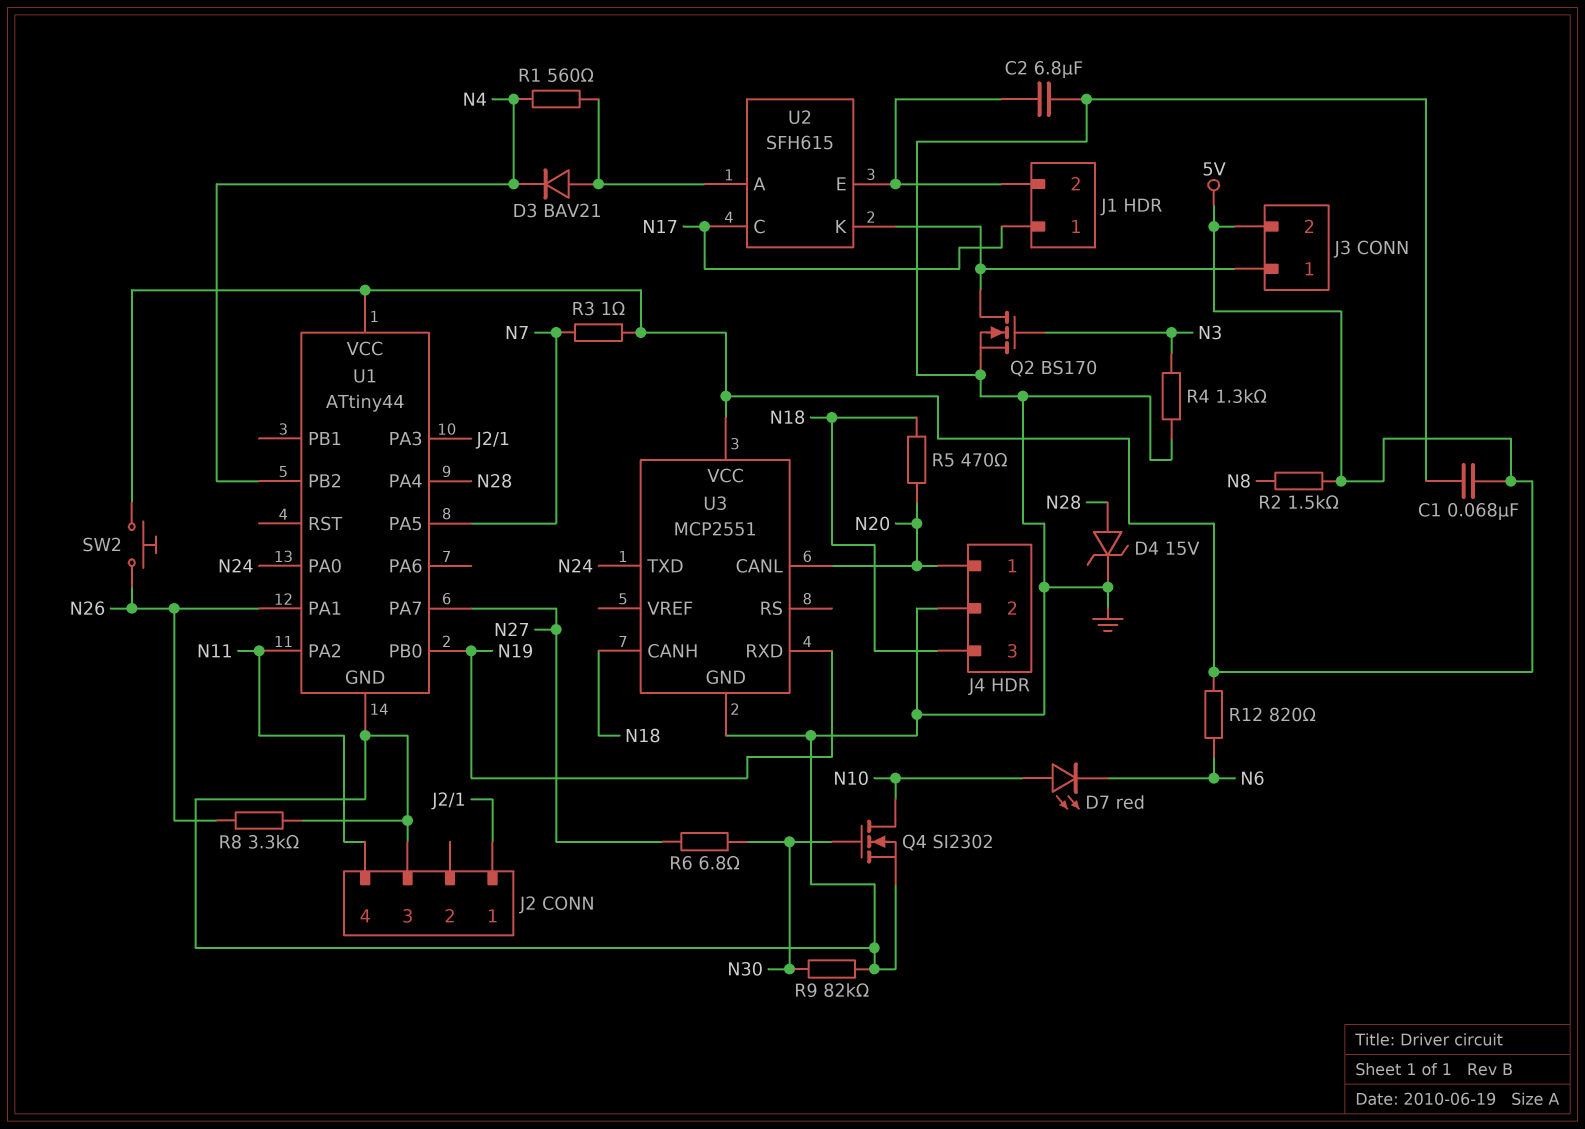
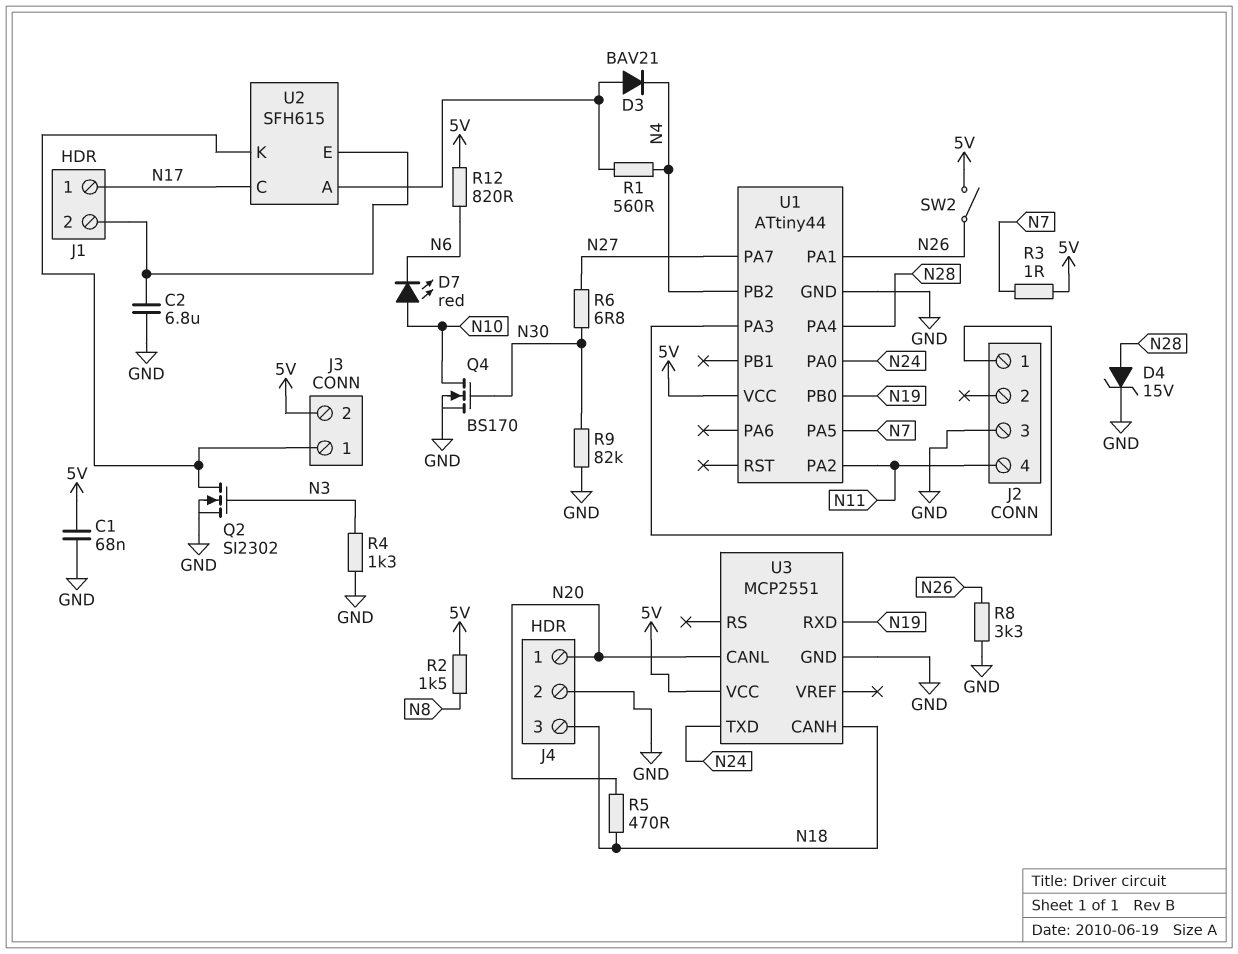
Q2: NMOS BS170 (G N3, D J3/1, S GND) -> NMOS SI2302 (G N3, D J3/1, S GND)
Q4: NMOS SI2302 (G N30, D N10, S GND) -> NMOS BS170 (G N30, D N10, S GND)
SW2: button (5V, N26) -> switch (5V, N26)

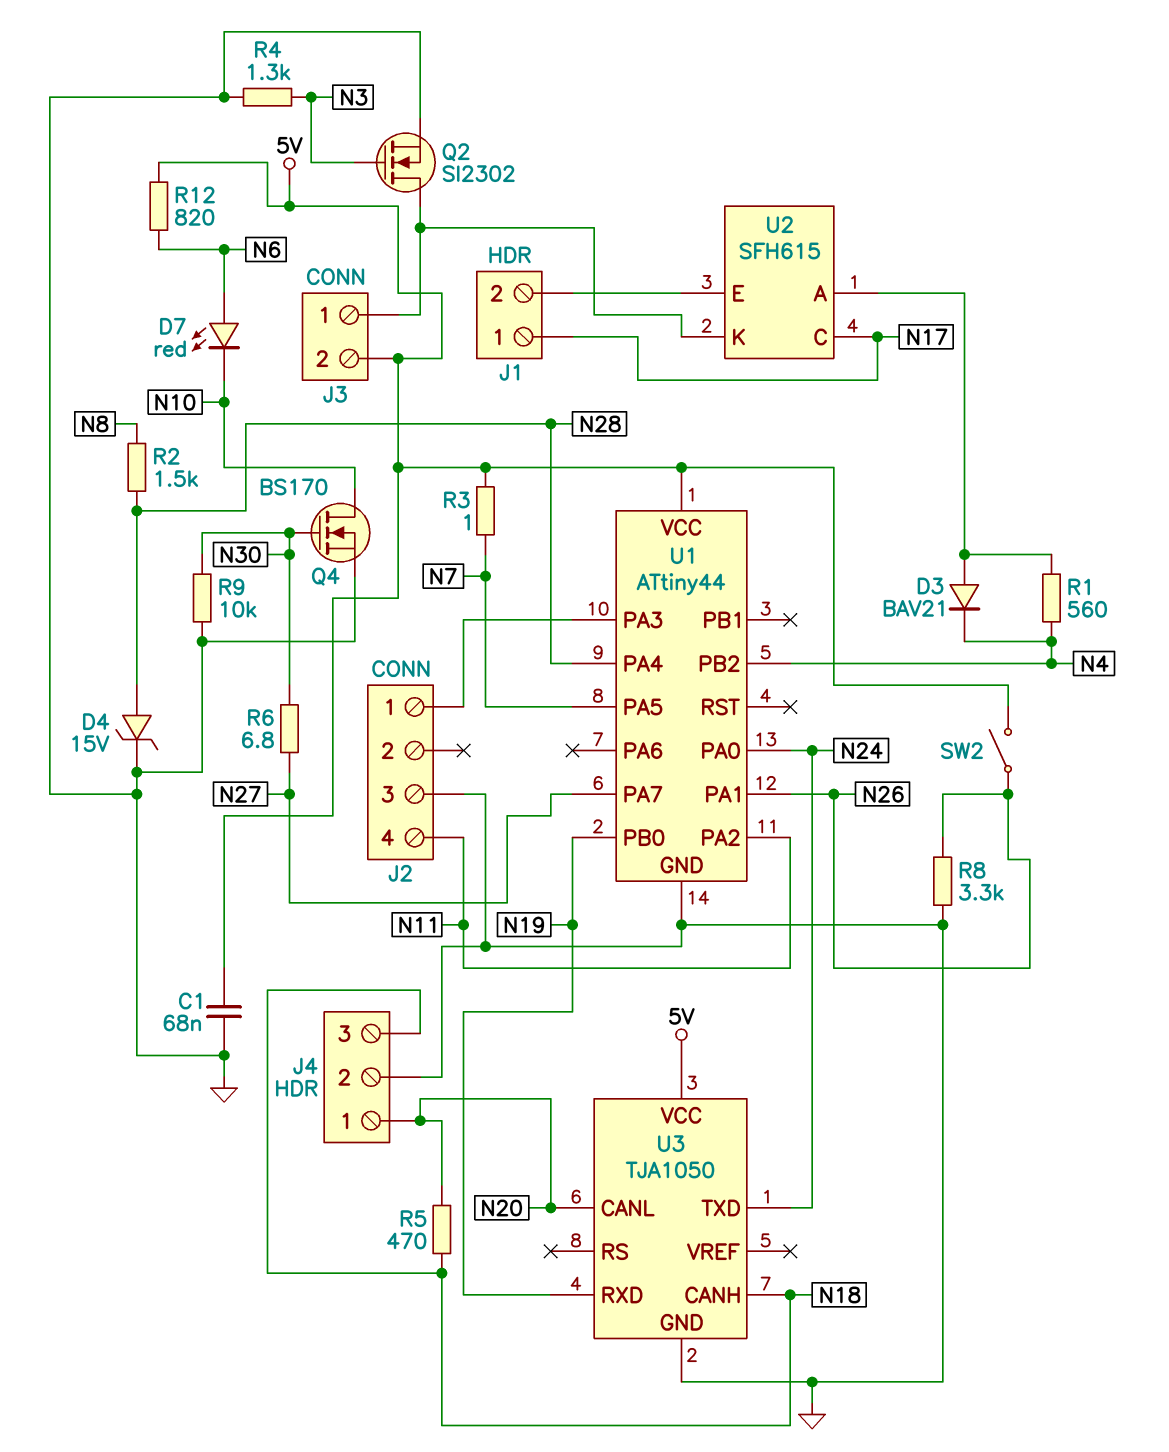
C2: 6.8uF (GND, J1/2) -> none
D7: LED red (A N10, K N6) -> LED red (A N6, K N10)
R2: 1.5k (5V, N8) -> 1.5k (N8, N28)
R9: 82k (GND, N30) -> 10k (GND, N30)
U3: MCP2551 -> TJA1050

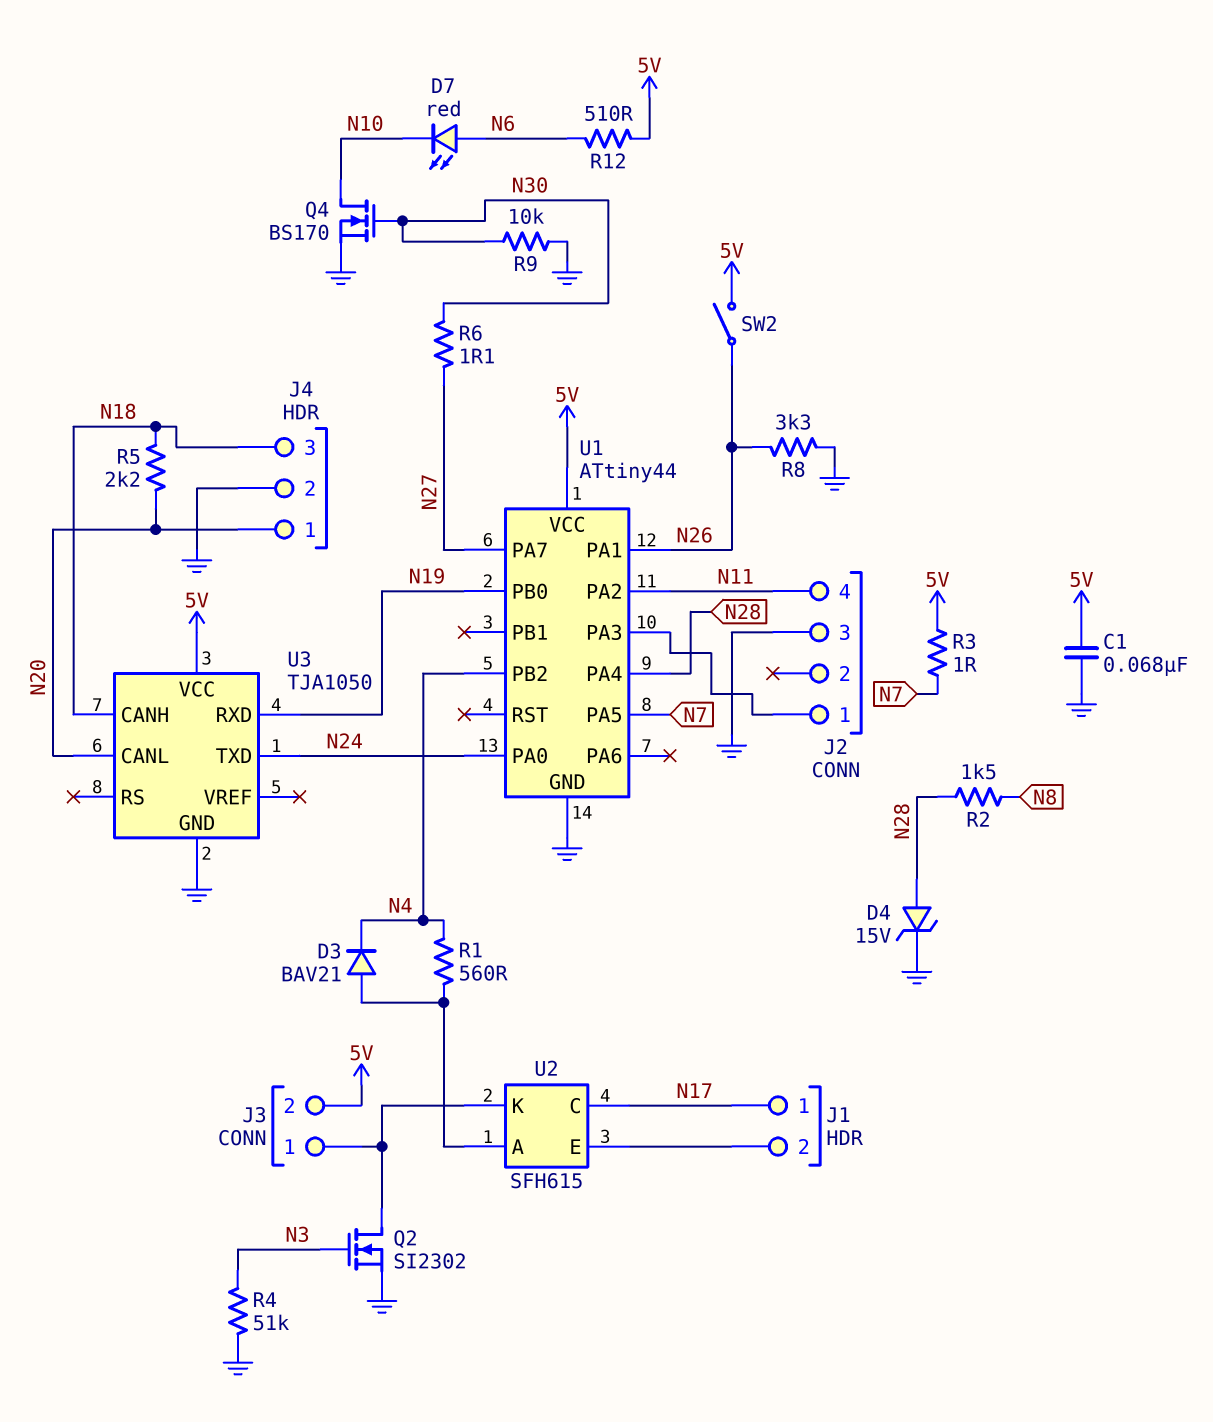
R4: 1.3k (GND, N3) -> 51k (GND, N3)
R5: 470 (N18, N20) -> 2.2k (N18, N20)
R6: 6.8 (N27, N30) -> 1.1 (N27, N30)
R12: 820 (5V, N6) -> 510 (5V, N6)

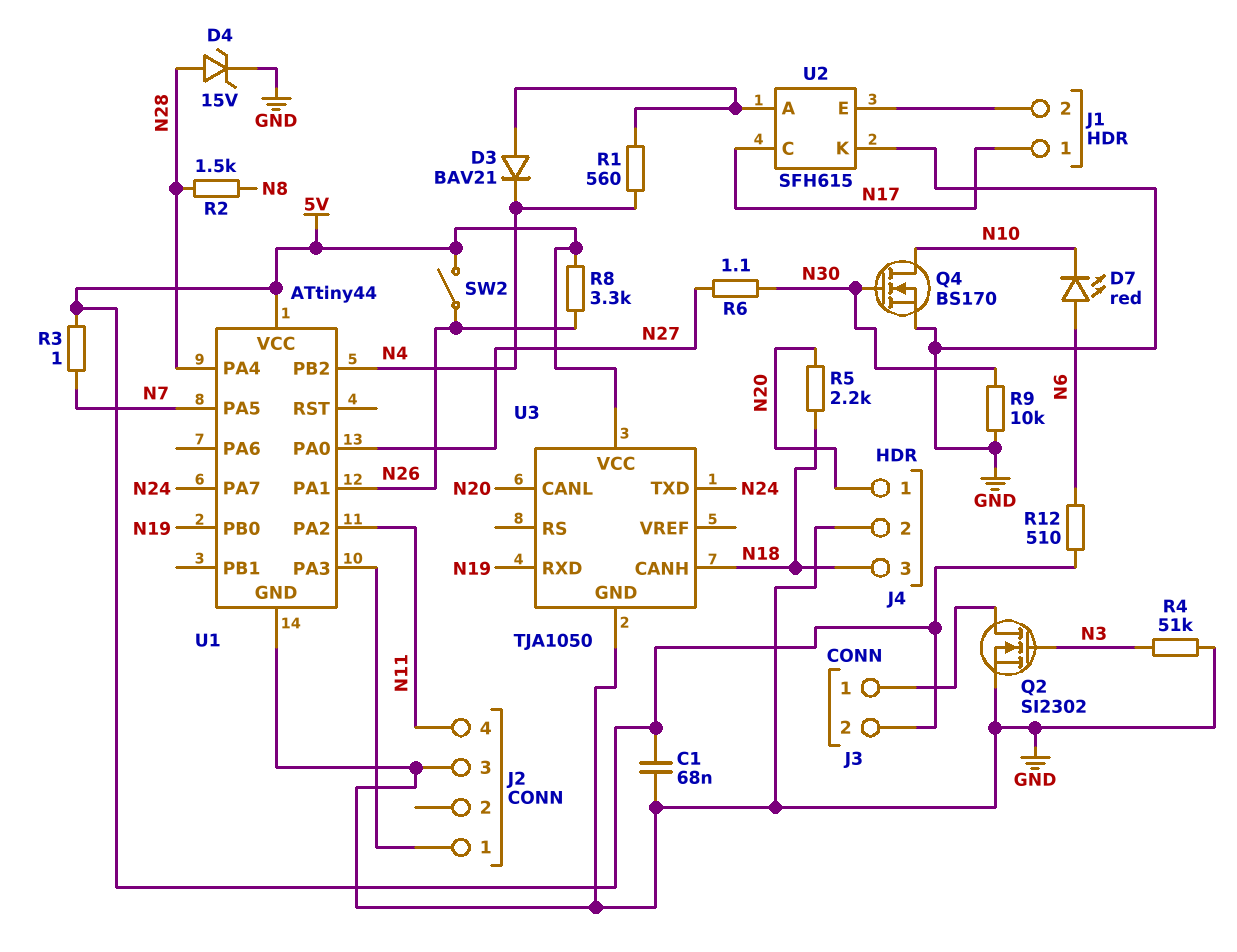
R8: 3.3k (GND, N26) -> 3.3k (5V, N26)
U1 pin PA0: N24 -> N27
U1 pin PA7: N27 -> N24
U2 pin K: J3/1 -> GND

